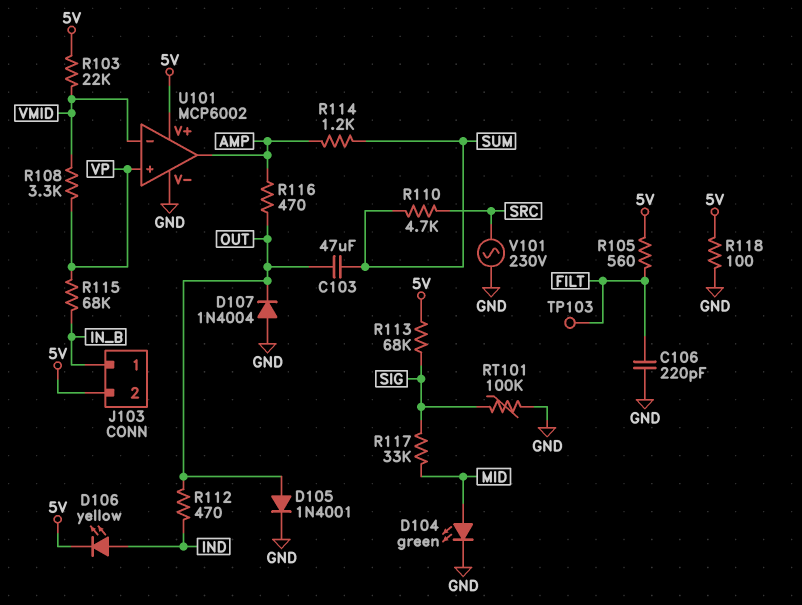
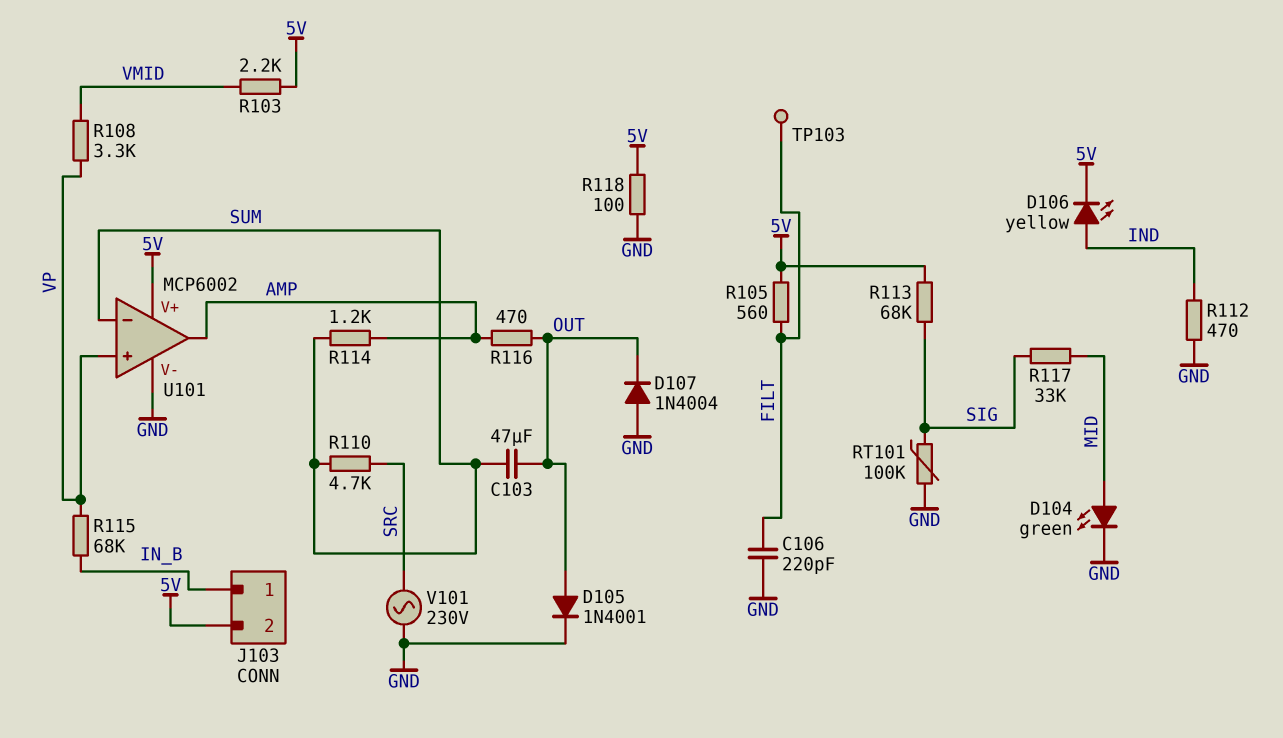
R103: 22k (5V, VMID) -> 2.2k (5V, VMID)
R112: 470 (IND, OUT) -> 470 (GND, IND)
U101 pin in-: VMID -> SUM

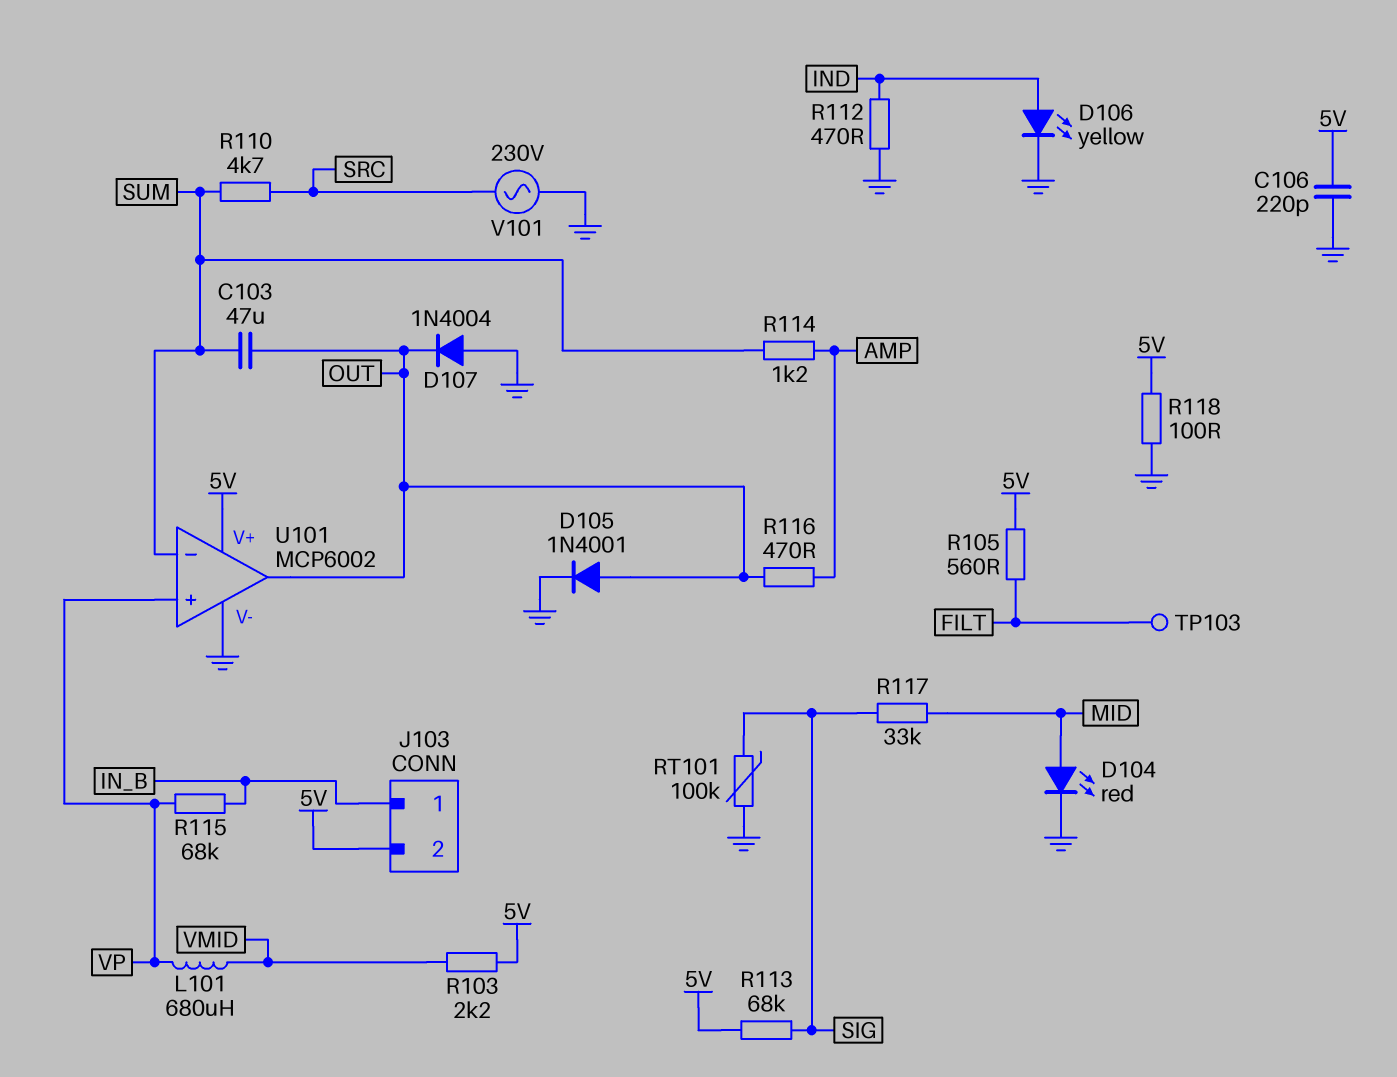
C106: 220pF (FILT, GND) -> 220pF (5V, GND)
D104: LED green (A MID, K GND) -> LED red (A MID, K GND)
D106: LED yellow (A IND, K 5V) -> LED yellow (A IND, K GND)
L101: none -> 680uH (VMID, VP)
R108: 3.3k (VMID, VP) -> none
U101 pin out: AMP -> OUT

